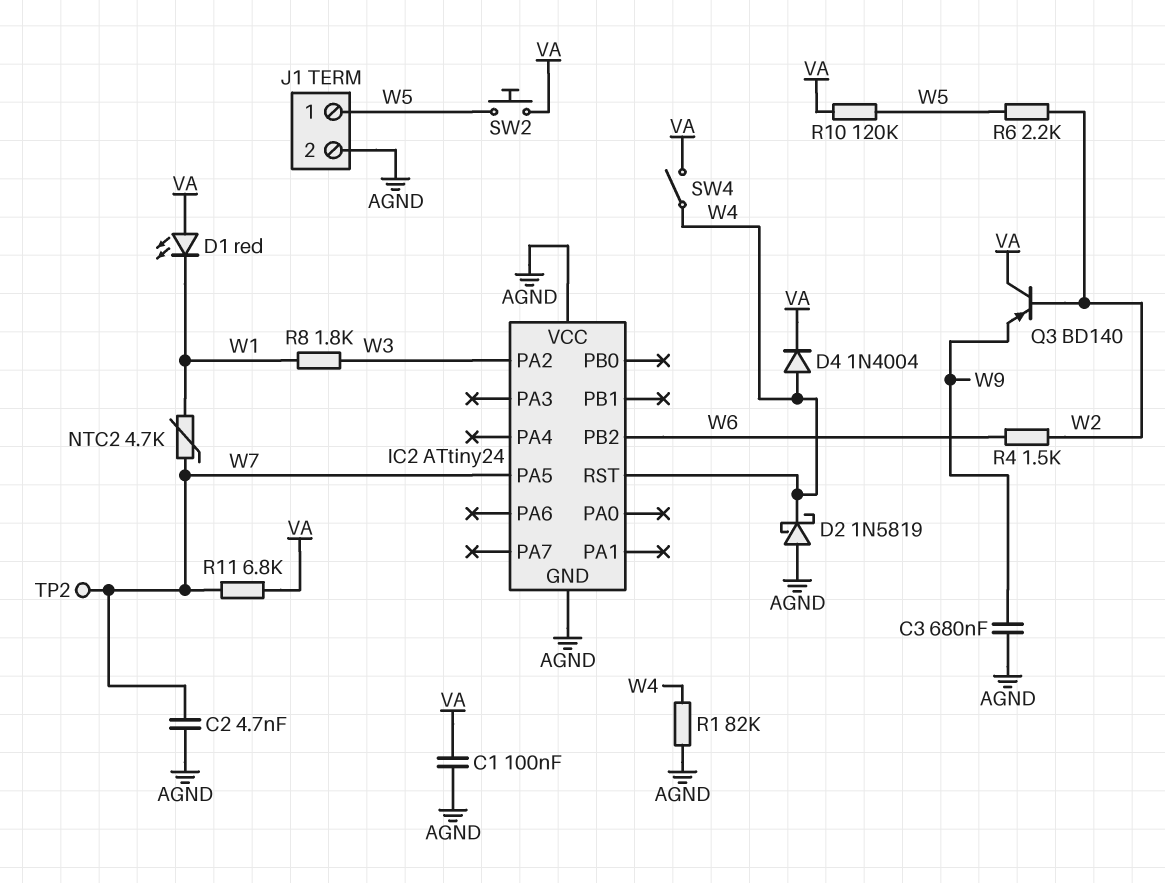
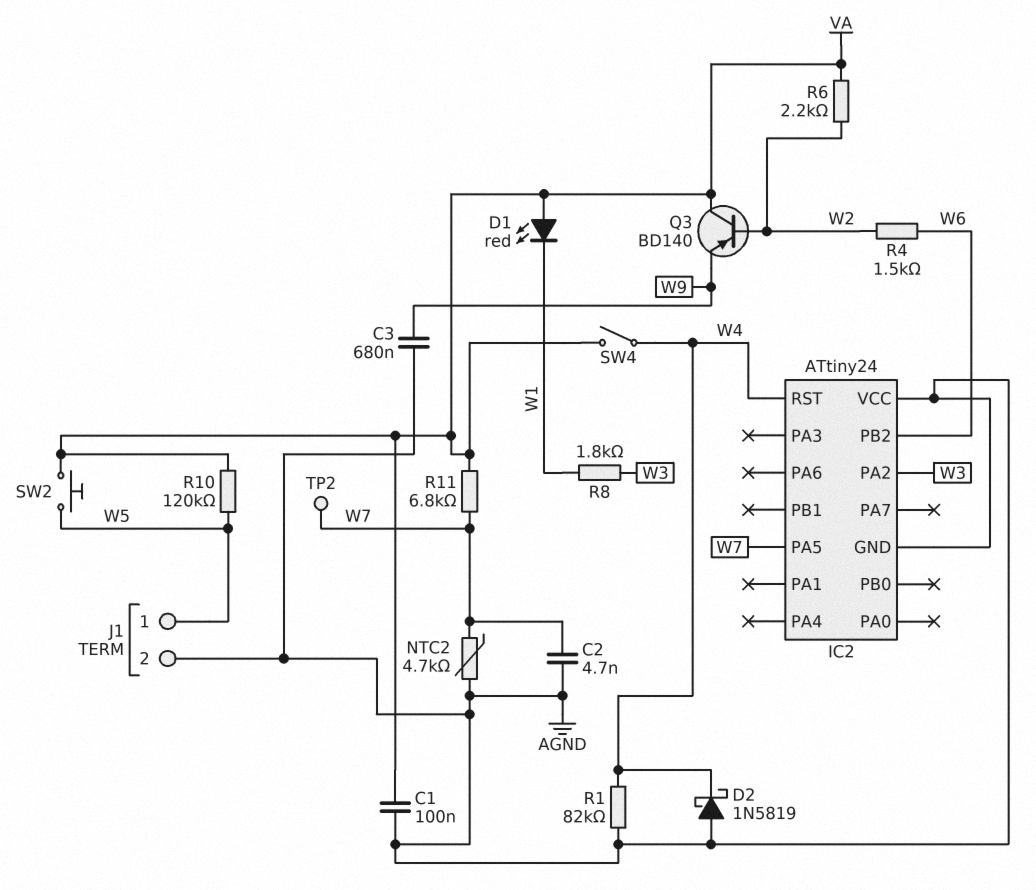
D4: diode 1N4004 (A W4, K VA) -> none
NTC2: 4.7k (W1, W7) -> 4.7k (AGND, W7)
R6: 2.2k (W2, W5) -> 2.2k (VA, W2)

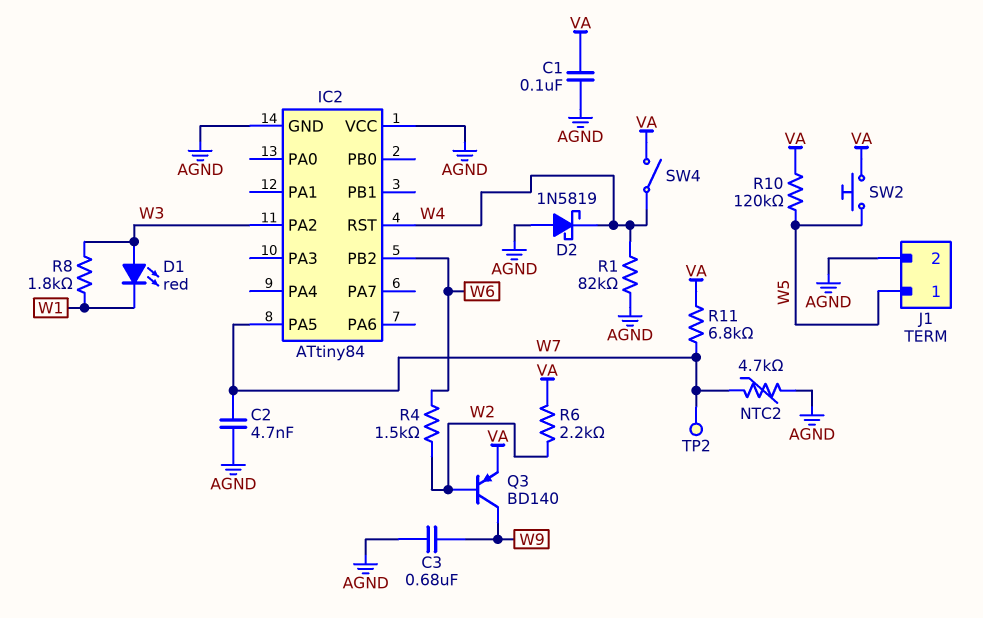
D1: LED red (A VA, K W1) -> LED red (A W3, K W1)
IC2: ATtiny24 -> ATtiny84
Q3: PNP BD140 (B W2, C VA, E W9) -> PNP BD140 (B W2, C W9, E VA)

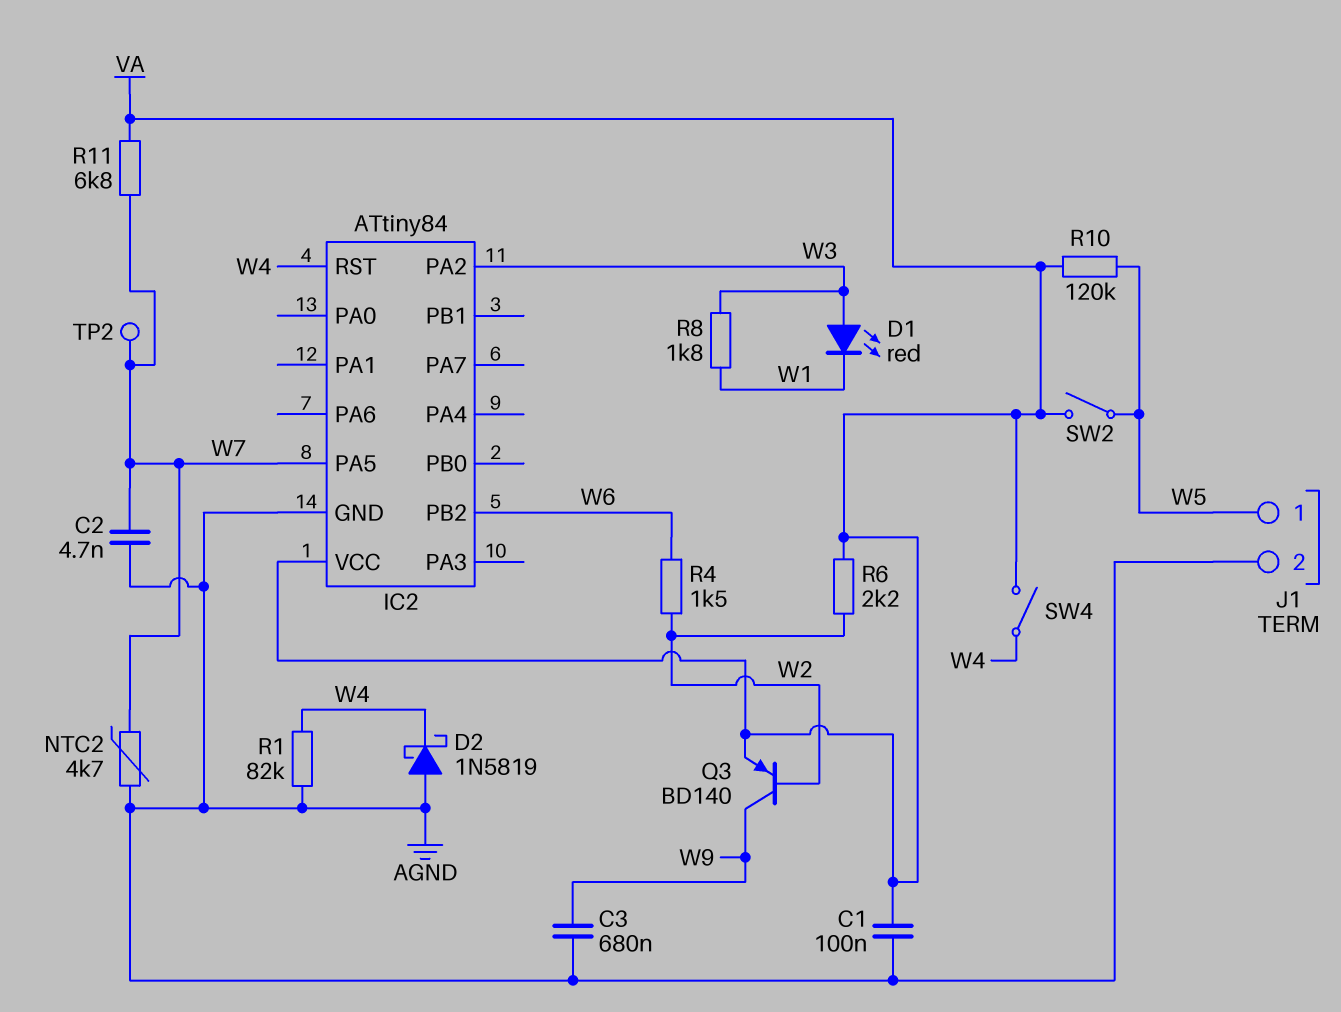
IC2 pin VCC: AGND -> VA
SW2: button (VA, W5) -> switch (VA, W5)

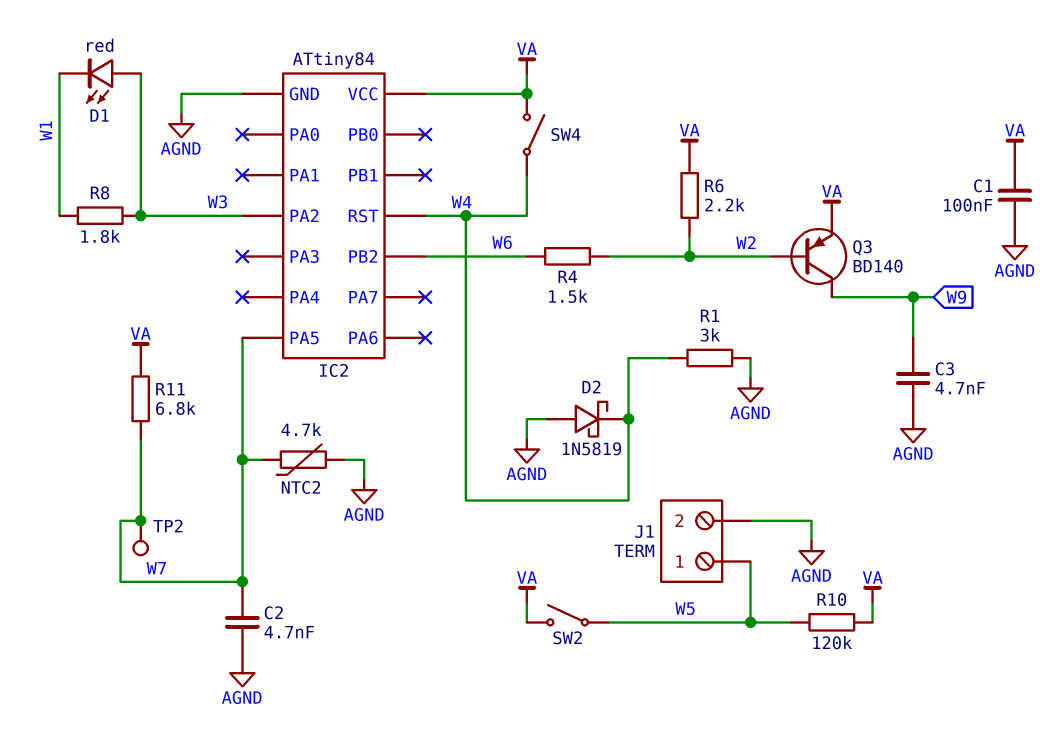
C3: 680nF (AGND, W9) -> 4.7nF (AGND, W9)
R1: 82k (AGND, W4) -> 3k (AGND, W4)

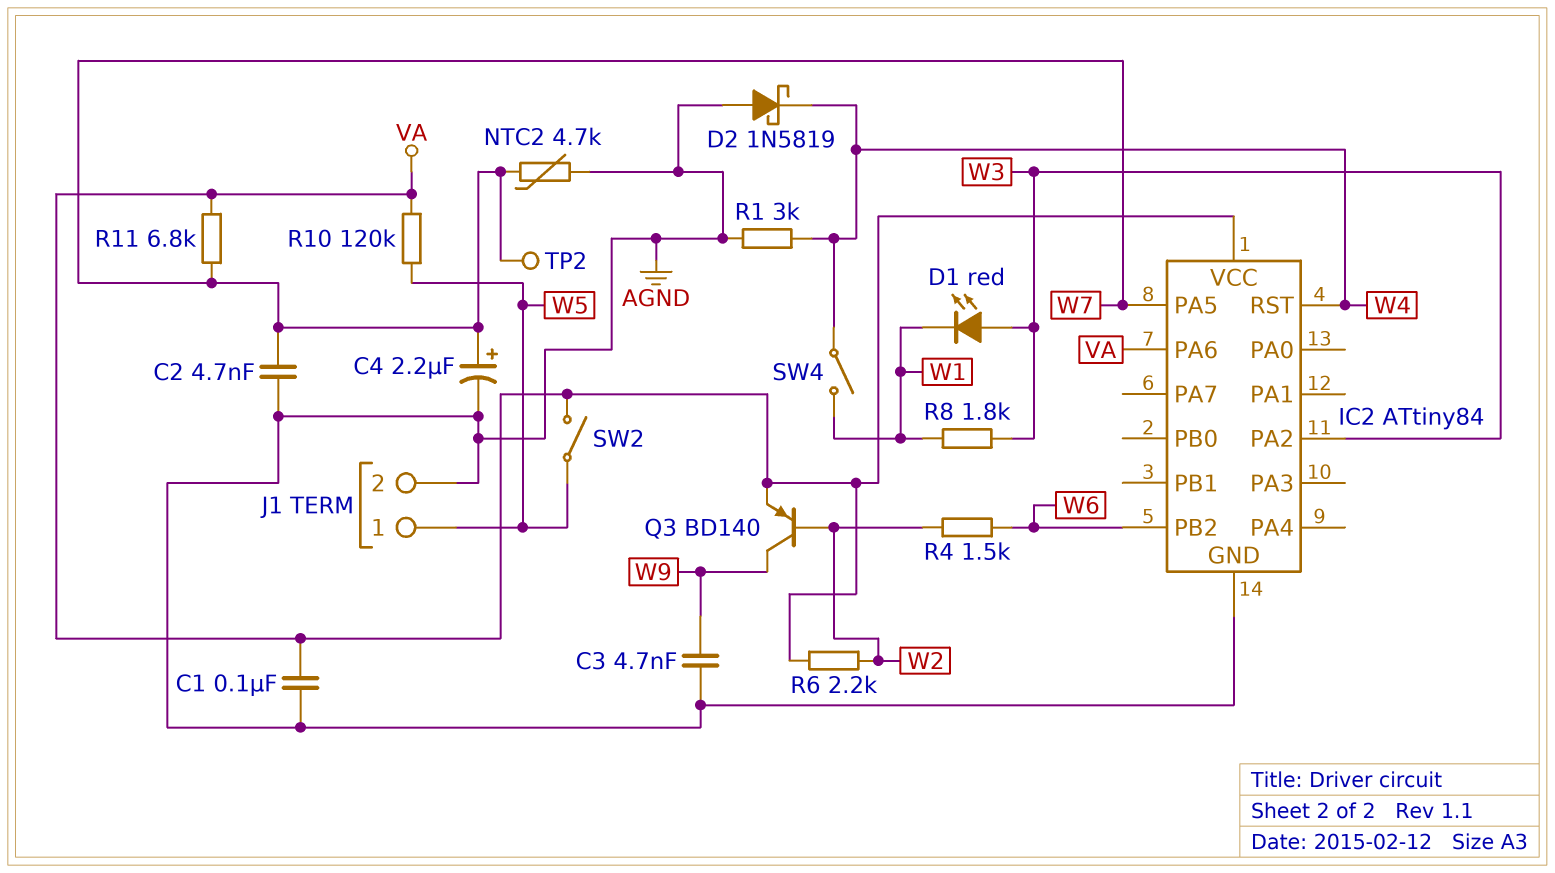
C4: none -> 2.2uF (plus W7, minus AGND)
IC2 pin PA6: none -> VA
SW4: switch (VA, W4) -> switch (W1, W4)

